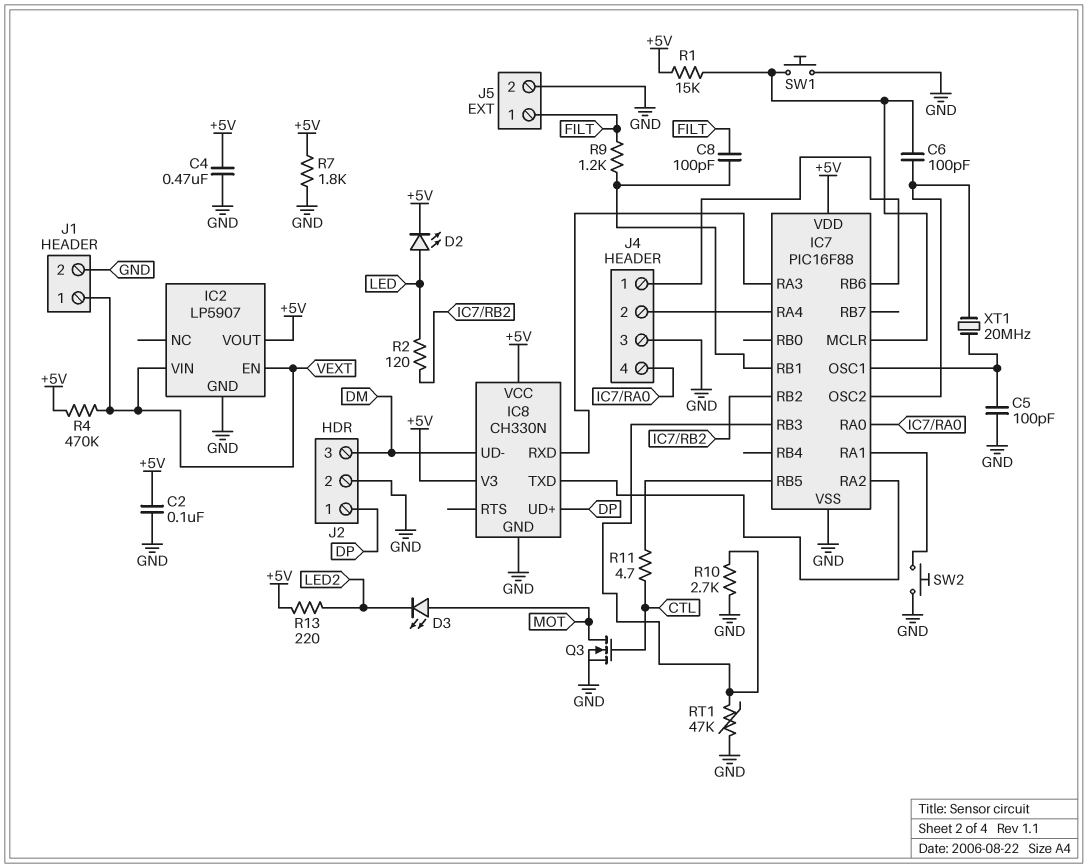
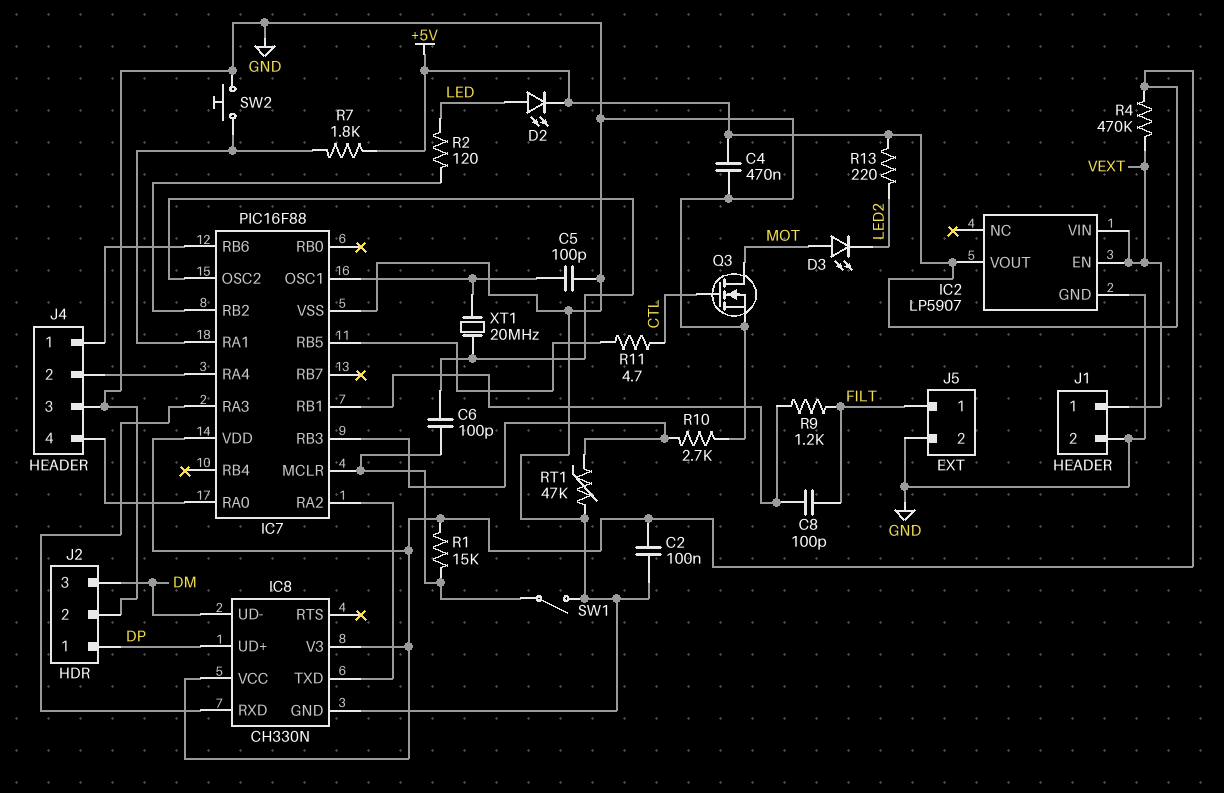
R7: 1.8k (+5V, GND) -> 1.8k (+5V, IC7/RA1)
SW1: button (GND, IC7/MCLR) -> switch (GND, IC7/MCLR)

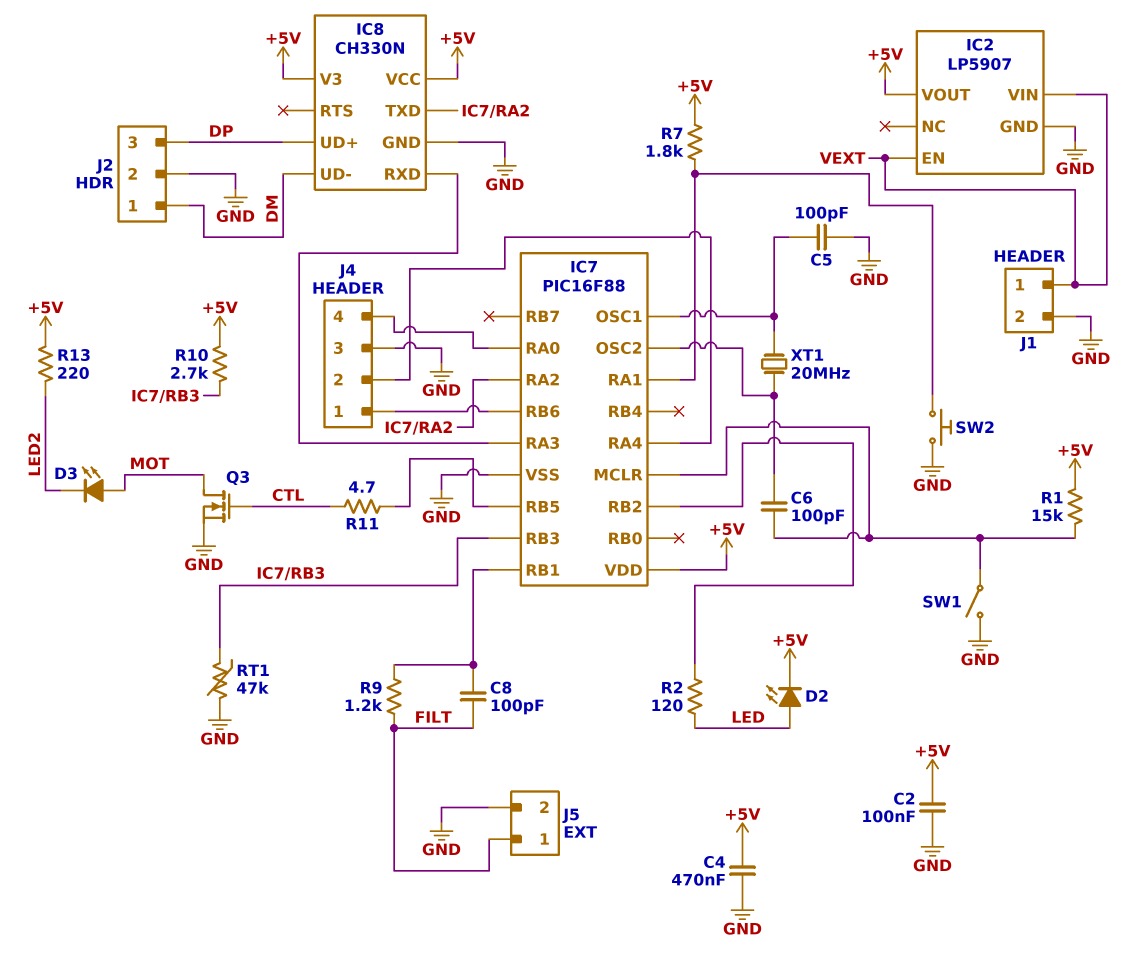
J2 pin 1: DP -> DM
J2 pin 3: DM -> DP
R4: 470k (+5V, VEXT) -> none
R10: 2.7k (GND, IC7/RB3) -> 2.7k (+5V, IC7/RB3)

